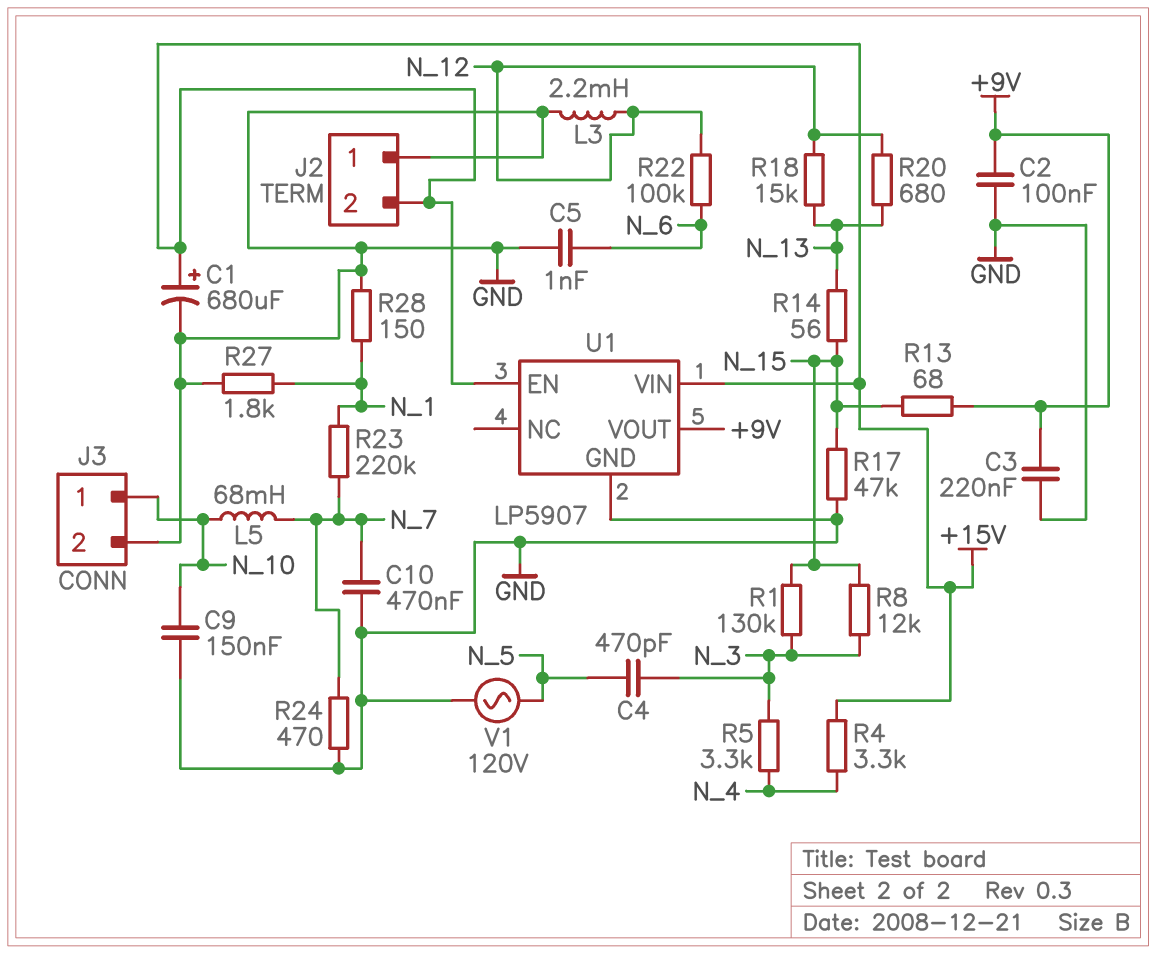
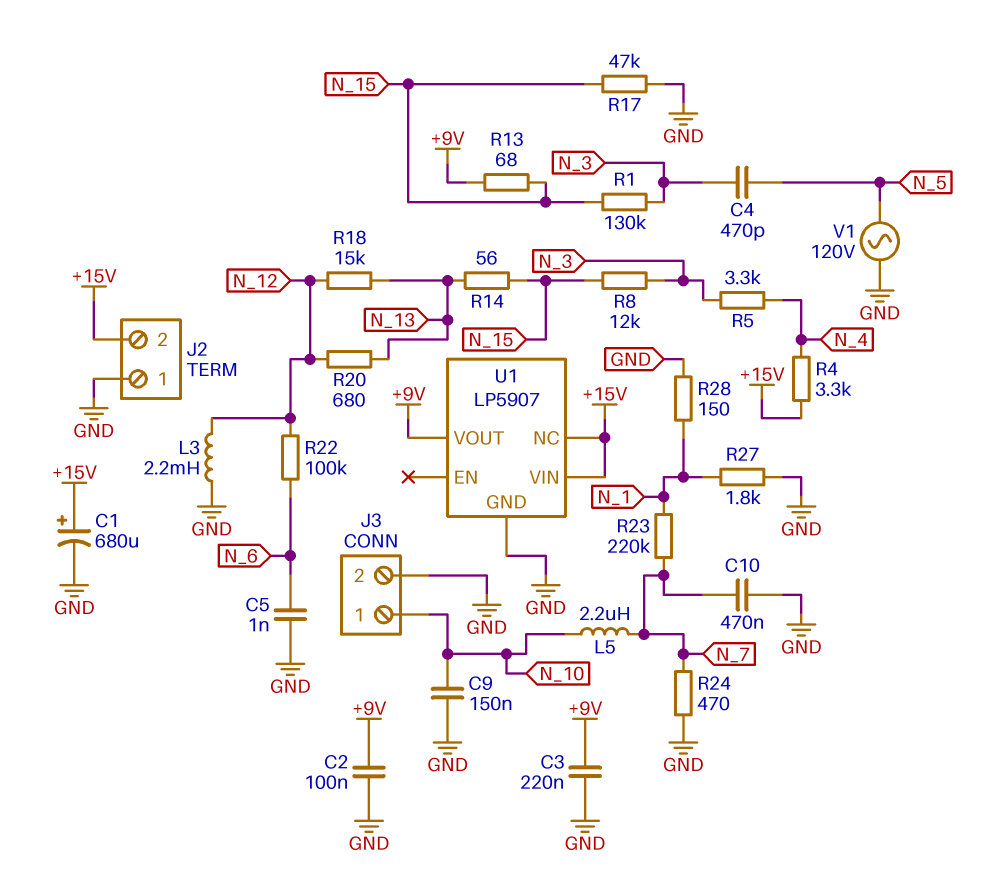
L5: 68mH (N_7, N_10) -> 2.2uH (N_7, N_10)
U1 pin EN: +15V -> none
U1 pin NC: none -> +15V

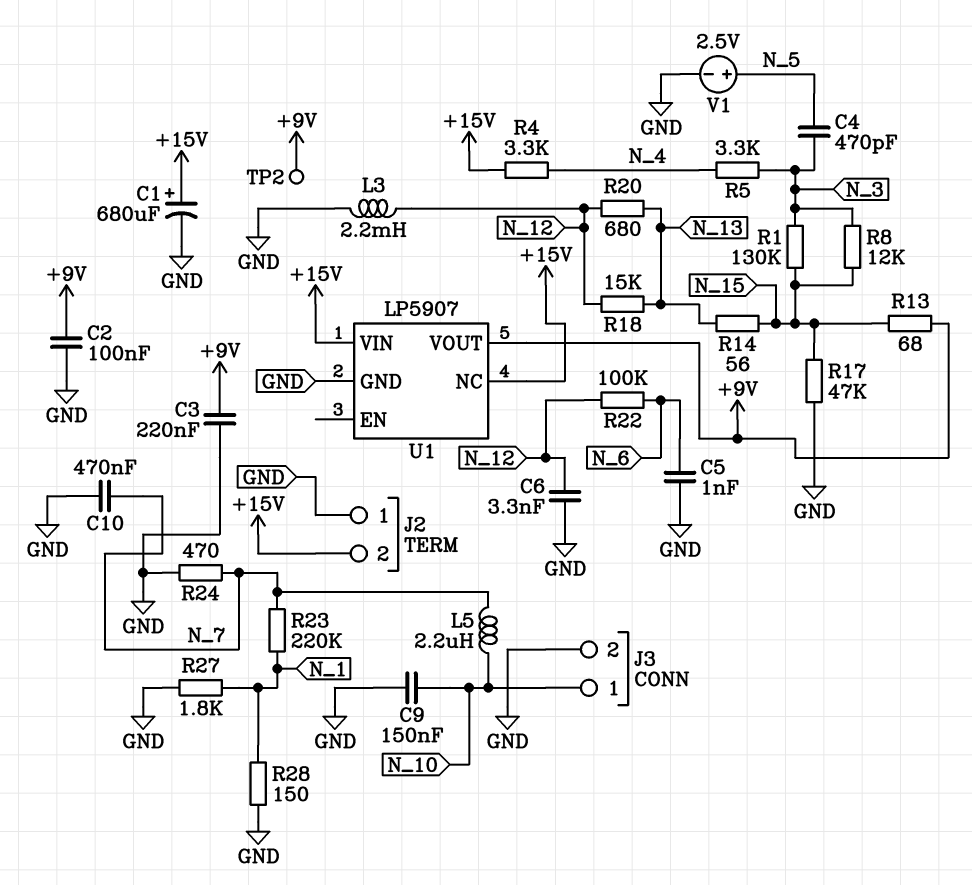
C6: none -> 3.3nF (GND, N_12)
TP2: none -> test point (+9V)
V1: AC 120V (GND, N_5) -> 2.5V (plus N_5, minus GND)

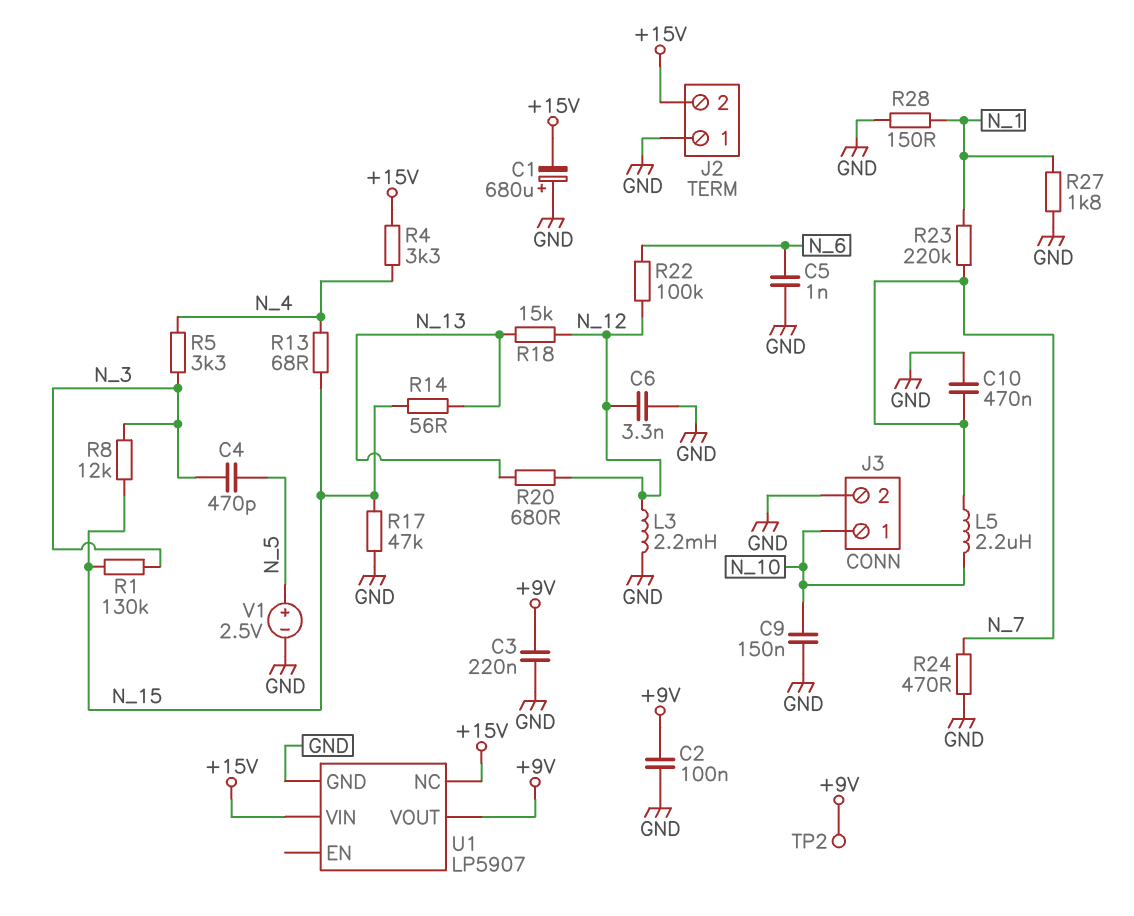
C1: 680uF (plus +15V, minus GND) -> 680uF (plus GND, minus +15V)
R13: 68 (+9V, N_15) -> 68 (N_4, N_15)

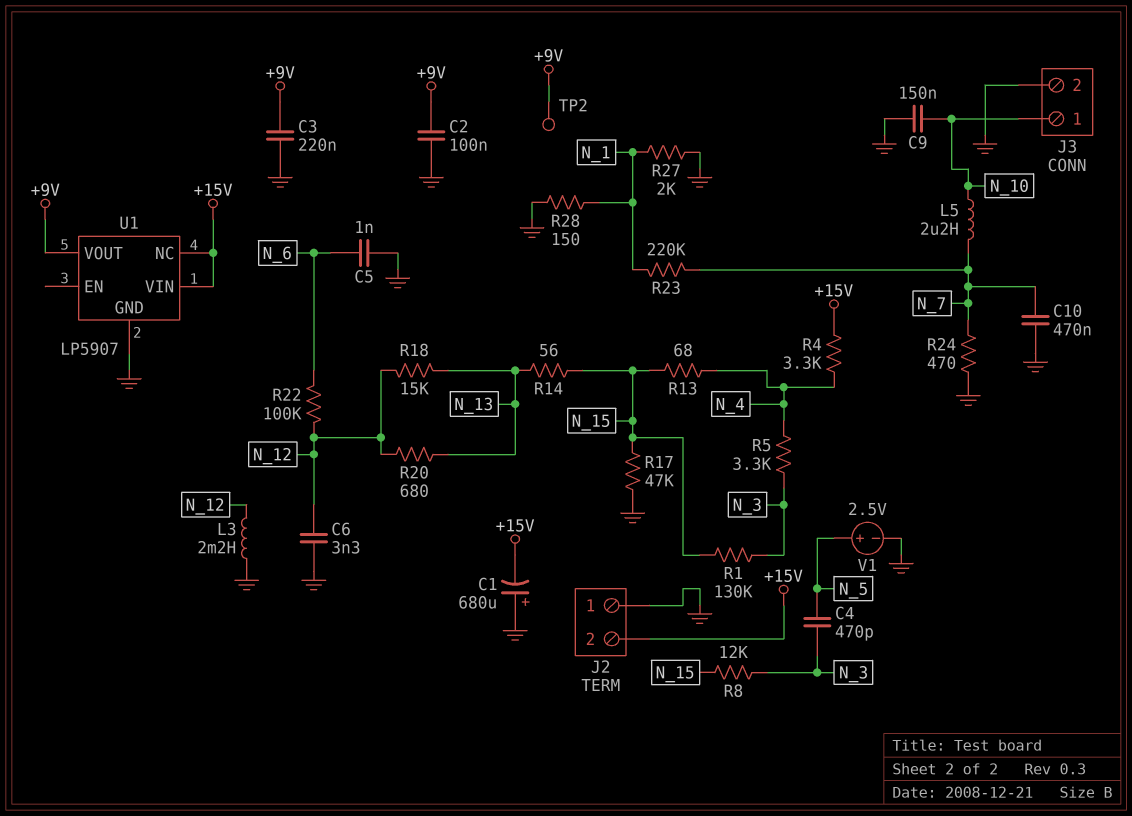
R27: 1.8k (GND, N_1) -> 2k (GND, N_1)

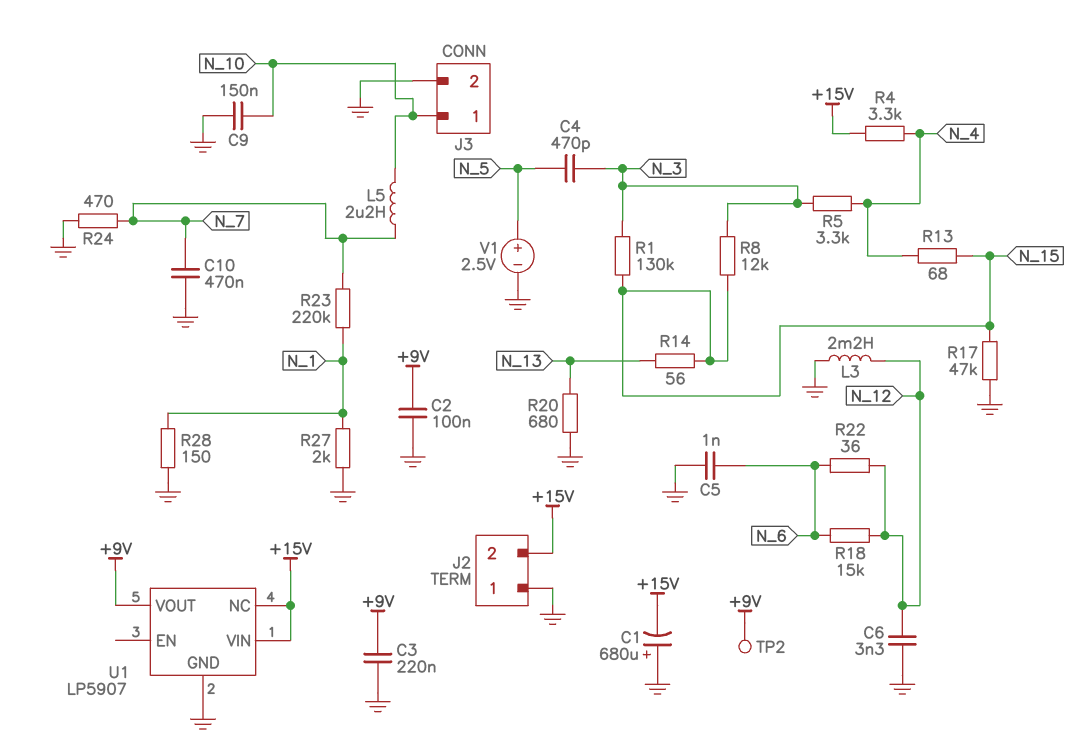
R18: 15k (N_12, N_13) -> 15k (N_6, N_12)
R20: 680 (N_12, N_13) -> 680 (GND, N_13)
R22: 100k (N_6, N_12) -> 36 (N_6, N_12)

